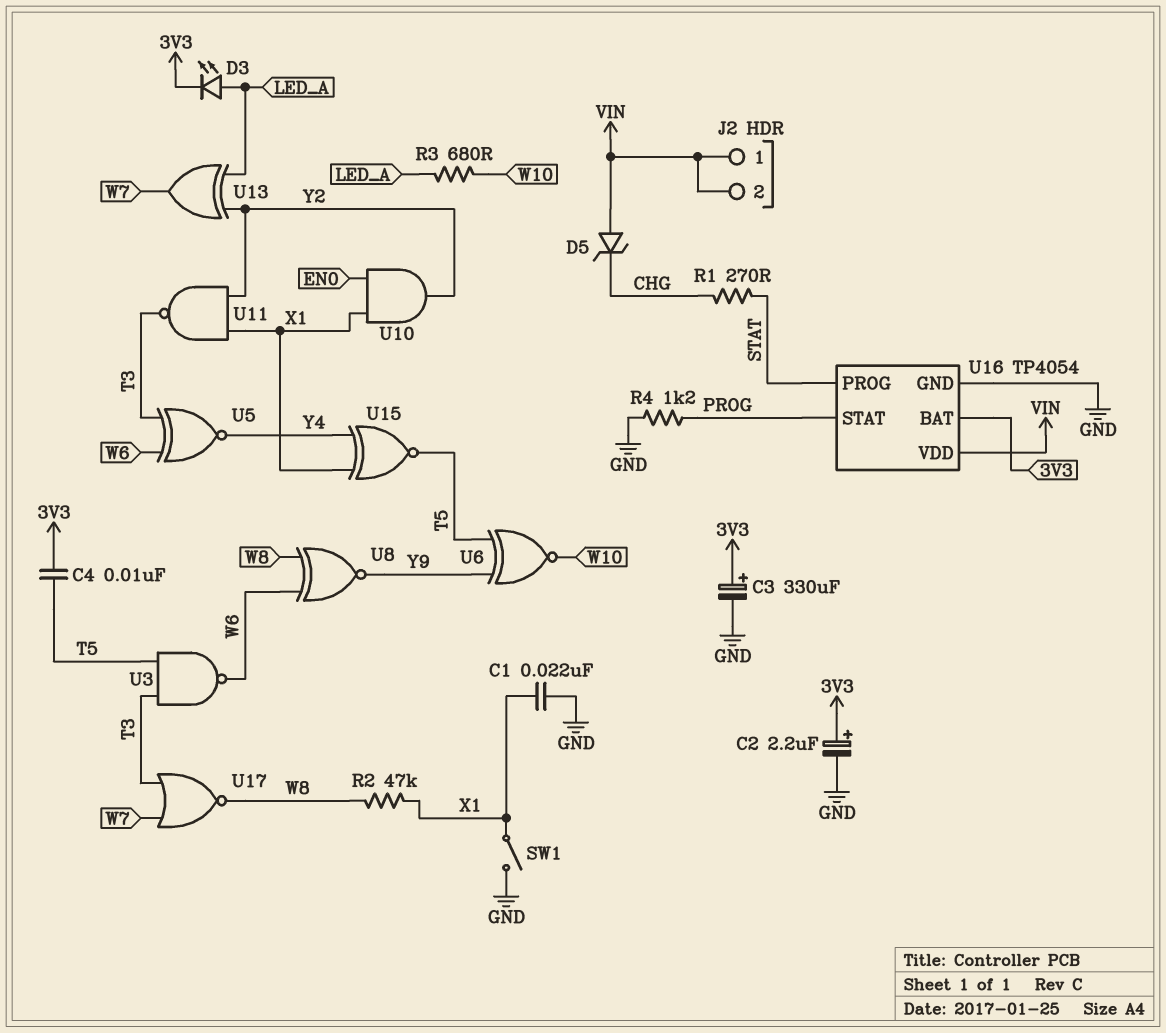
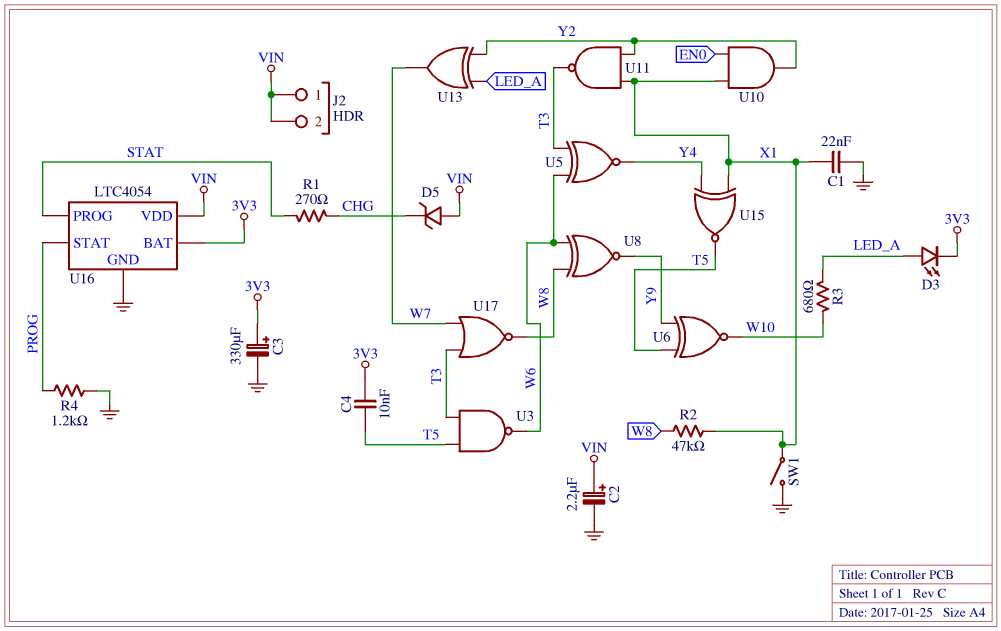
C2: 2.2uF (plus 3V3, minus GND) -> 2.2uF (plus VIN, minus GND)
U16: TP4054 -> LTC4054

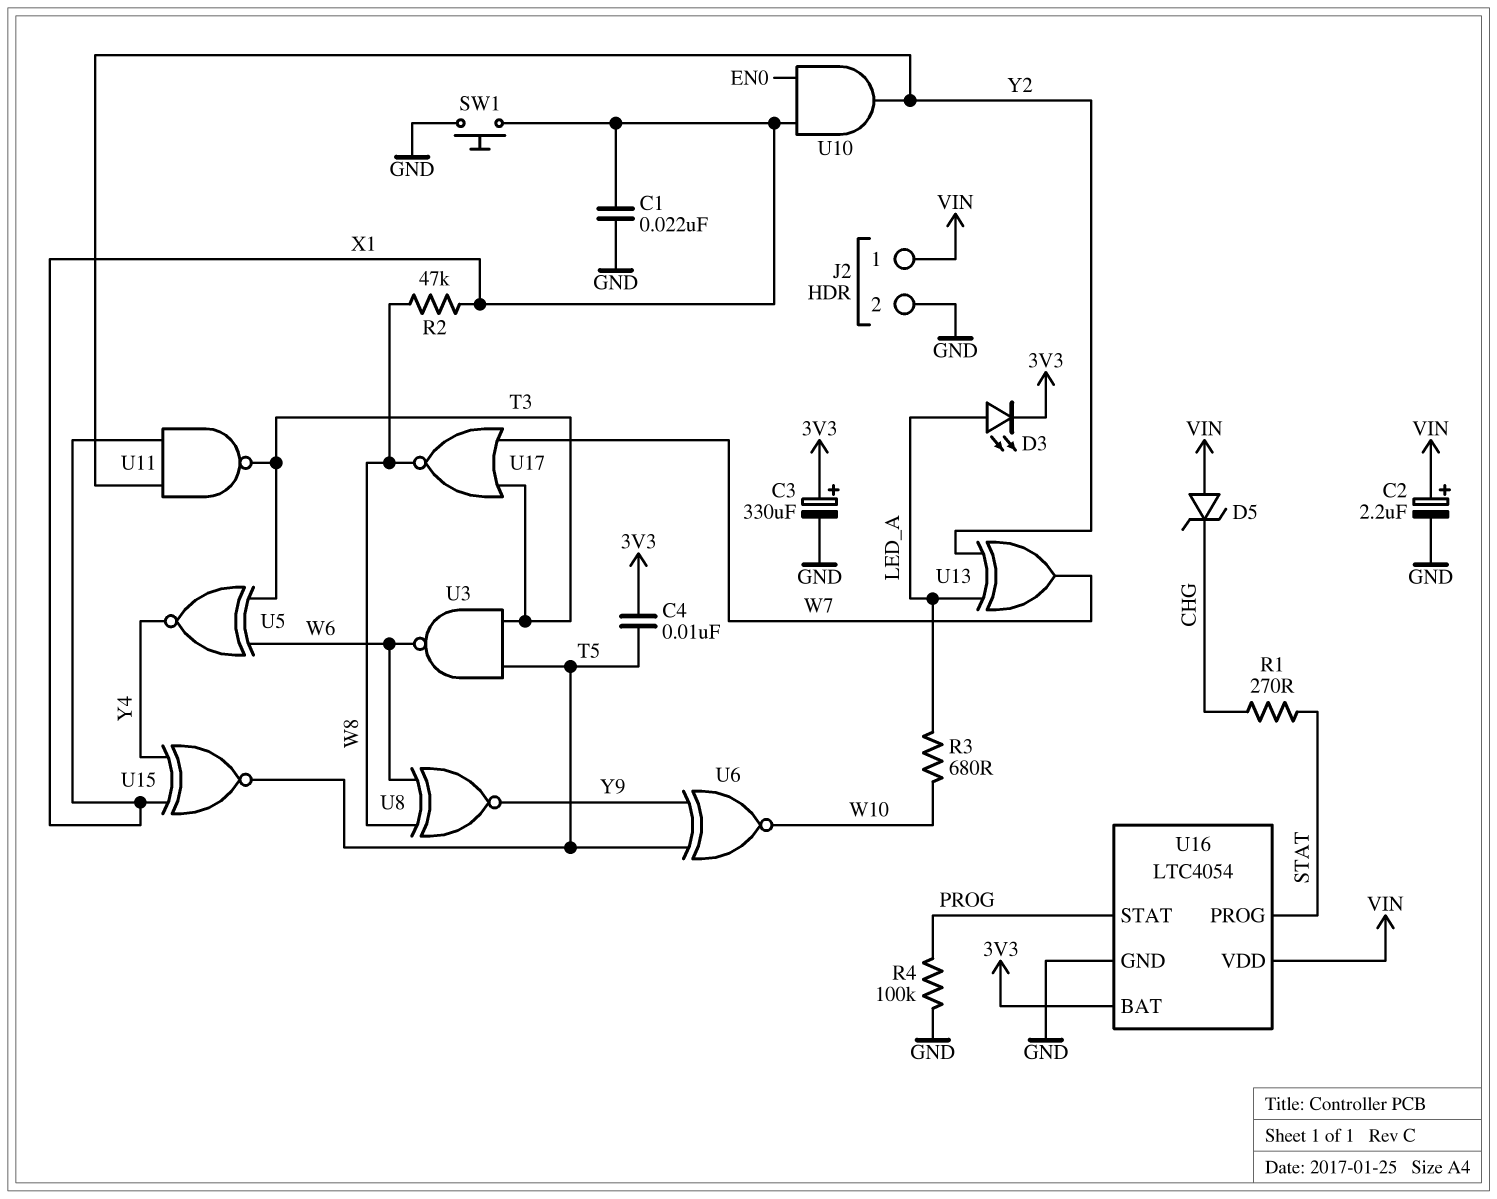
J2 pin 2: VIN -> GND
R4: 1.2k (GND, PROG) -> 100k (GND, PROG)
SW1: switch (GND, X1) -> button (GND, X1)

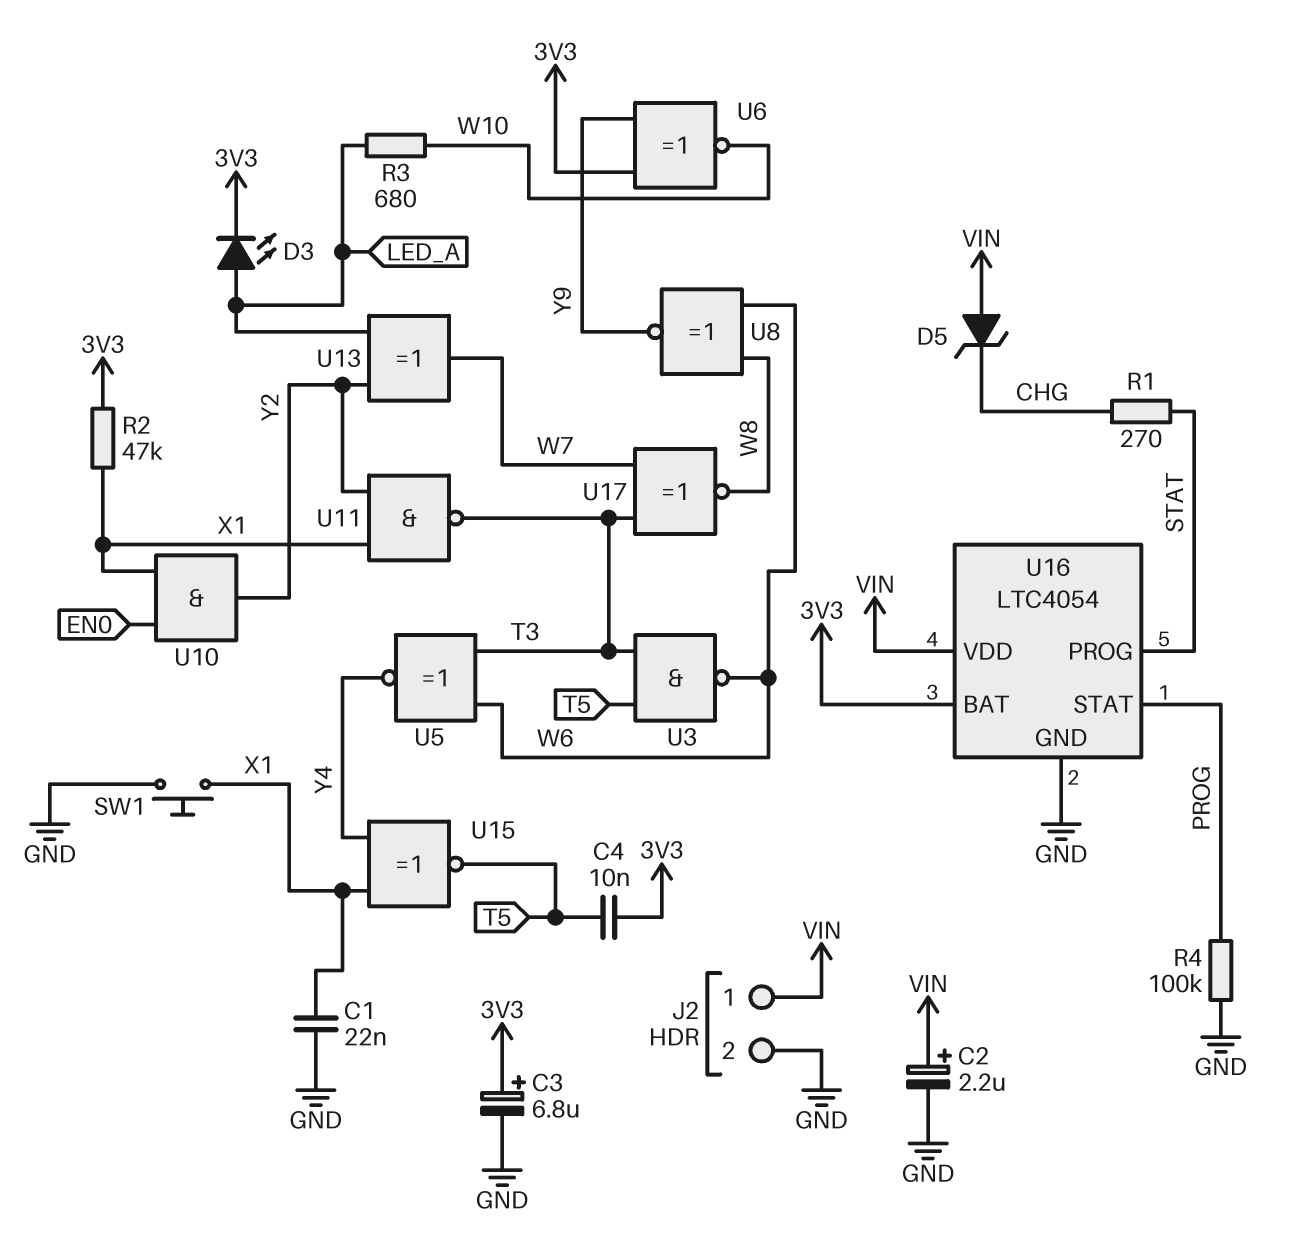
C3: 330uF (plus 3V3, minus GND) -> 6.8uF (plus 3V3, minus GND)
R2: 47k (W8, X1) -> 47k (3V3, X1)
U6: XNOR (in T5, in Y9, out W10) -> XNOR (in 3V3, in Y9, out W10)
U17: NOR (in T3, in W7, out W8) -> XNOR (in T3, in W7, out W8)

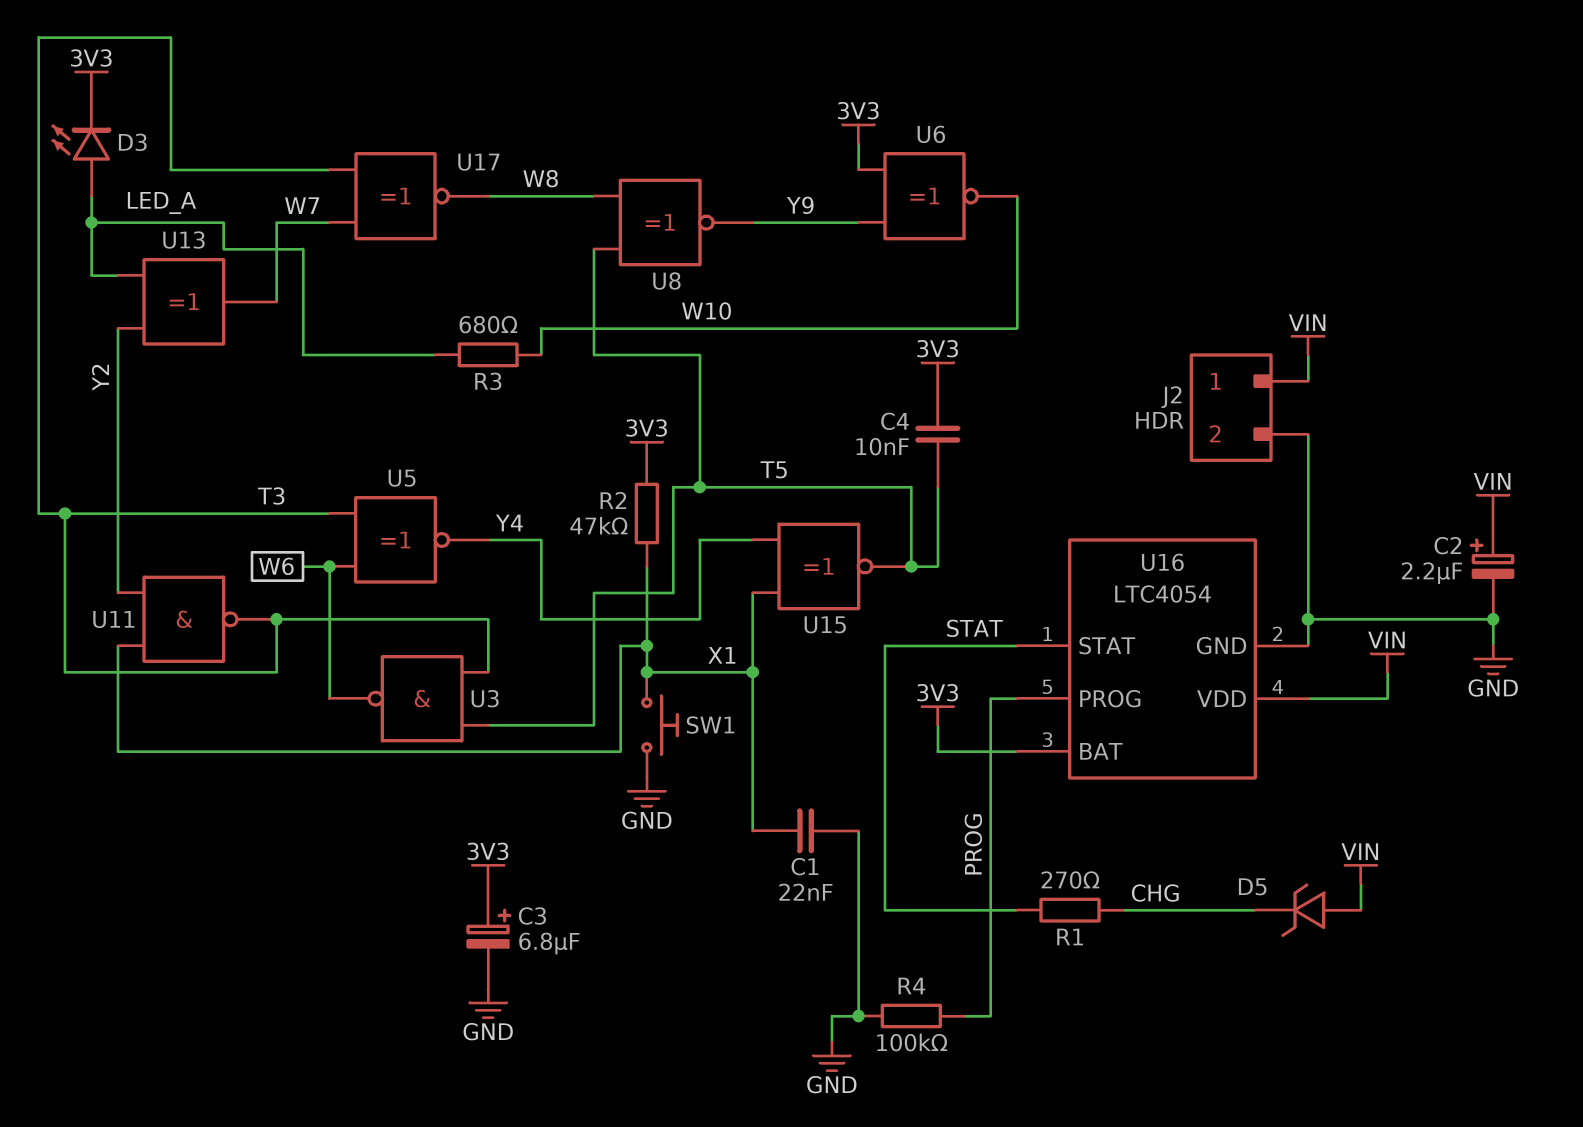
U8: XNOR (in W6, in W8, out Y9) -> XNOR (in T5, in W8, out Y9)
U10: AND (in EN0, in X1, out Y2) -> none
U16 pin PROG: STAT -> PROG
U16 pin STAT: PROG -> STAT

